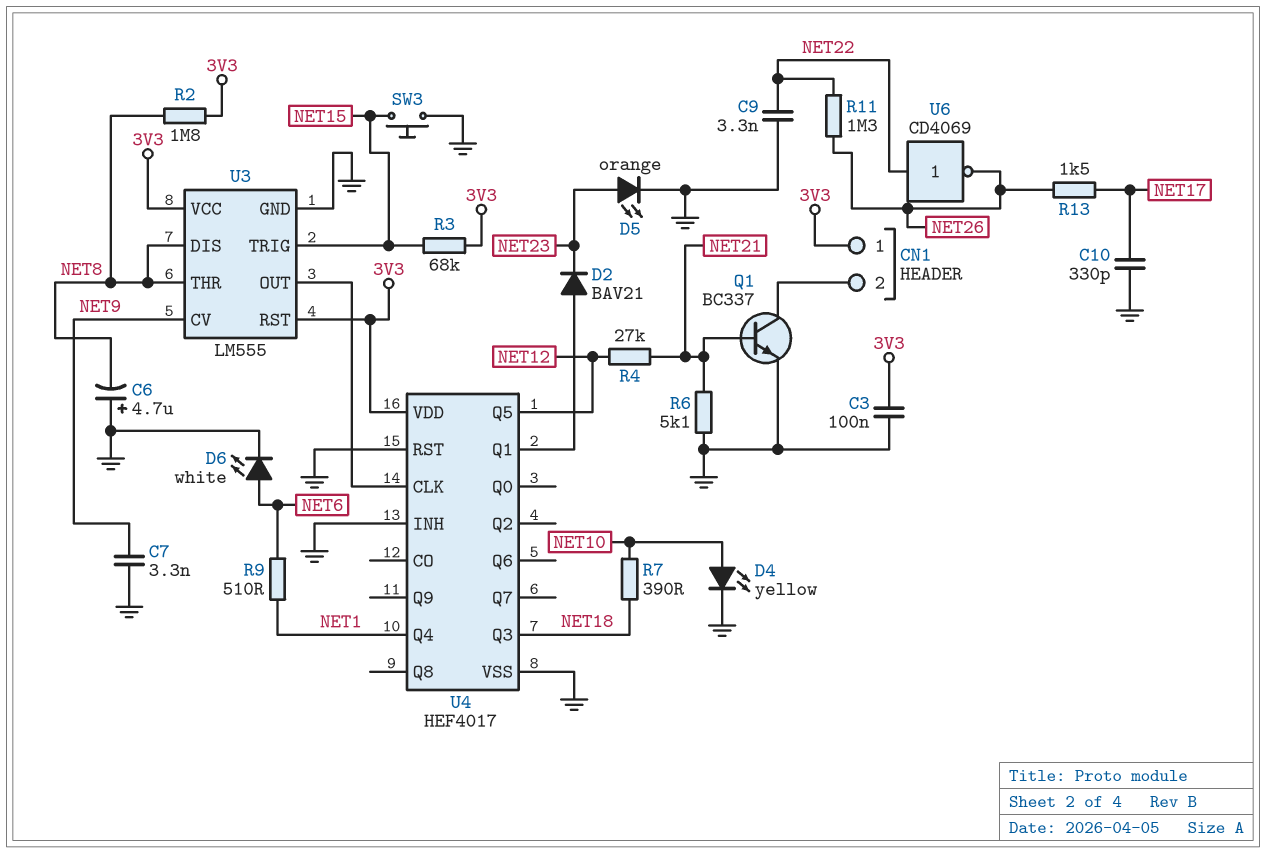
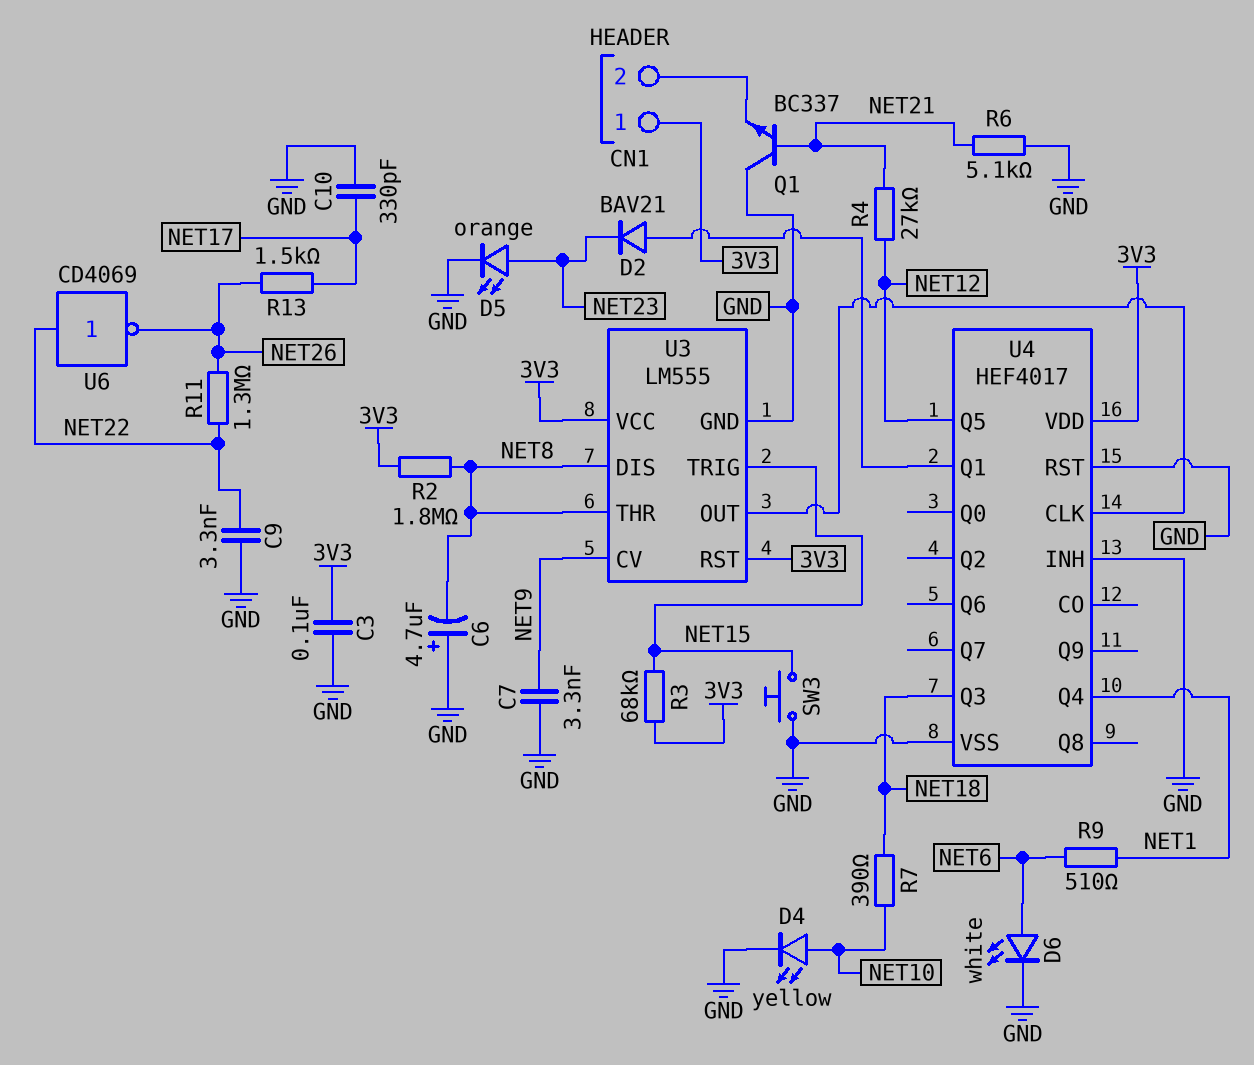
Q1: NPN BC337 (B NET21, C CN1/2, E GND) -> NPN BC337 (B NET21, C GND, E CN1/2)

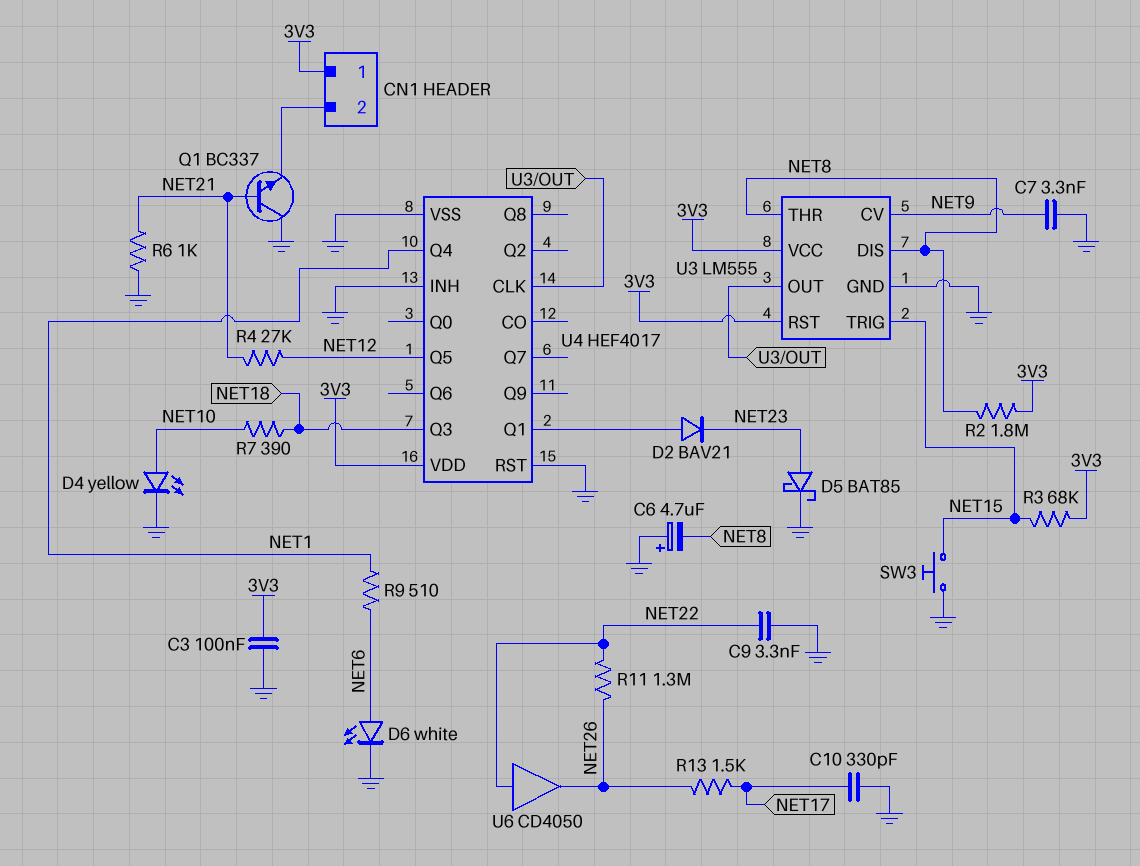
D5: LED orange (A NET23, K GND) -> schottky BAT85 (A NET23, K GND)
R6: 5.1k (GND, NET21) -> 1k (GND, NET21)
U6: NOT CD4069 (in NET22, out NET26) -> buffer CD4050 (in NET22, out NET26)

